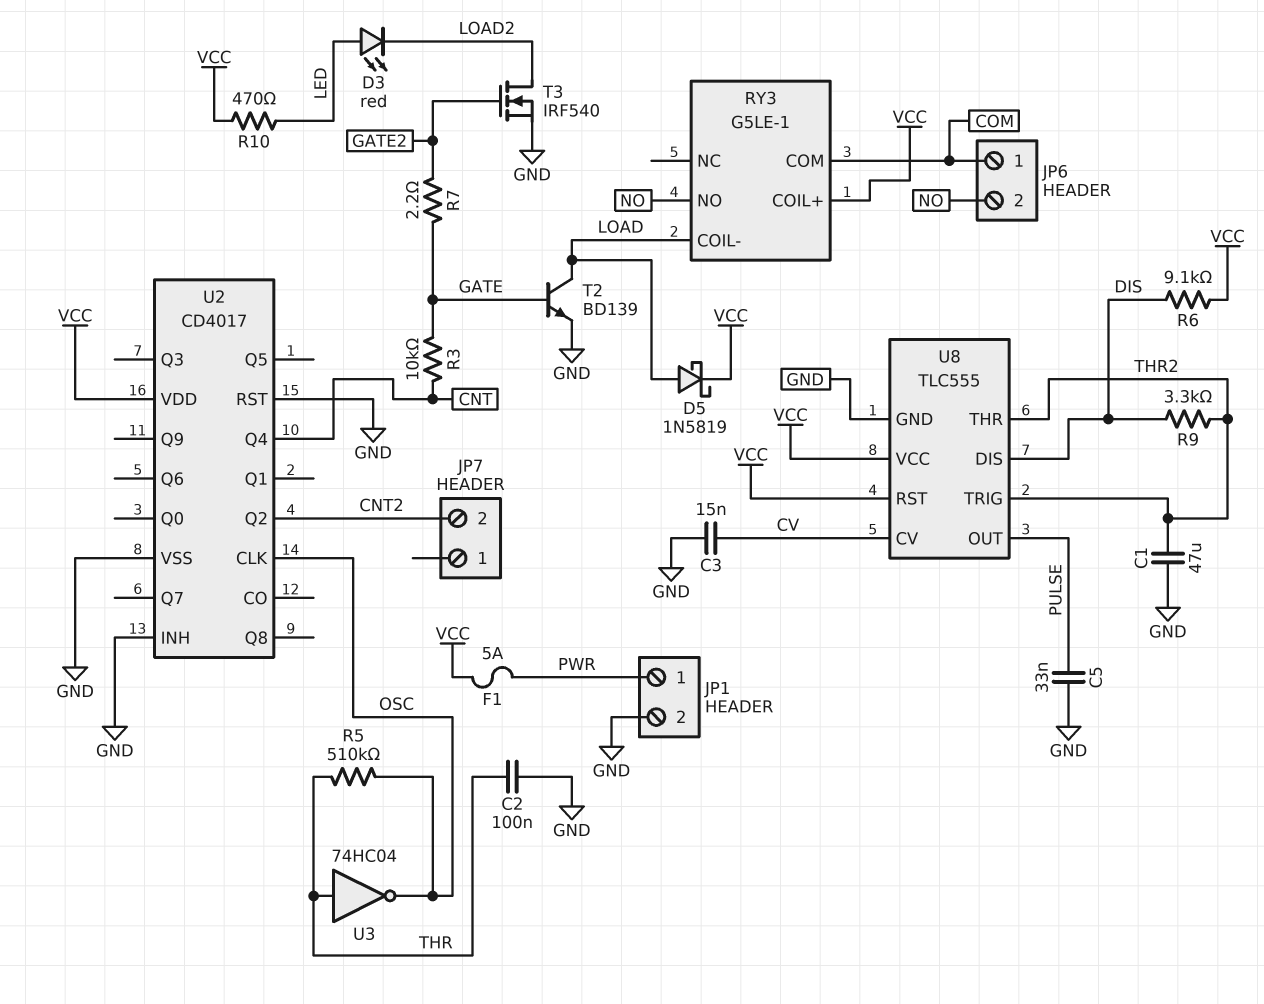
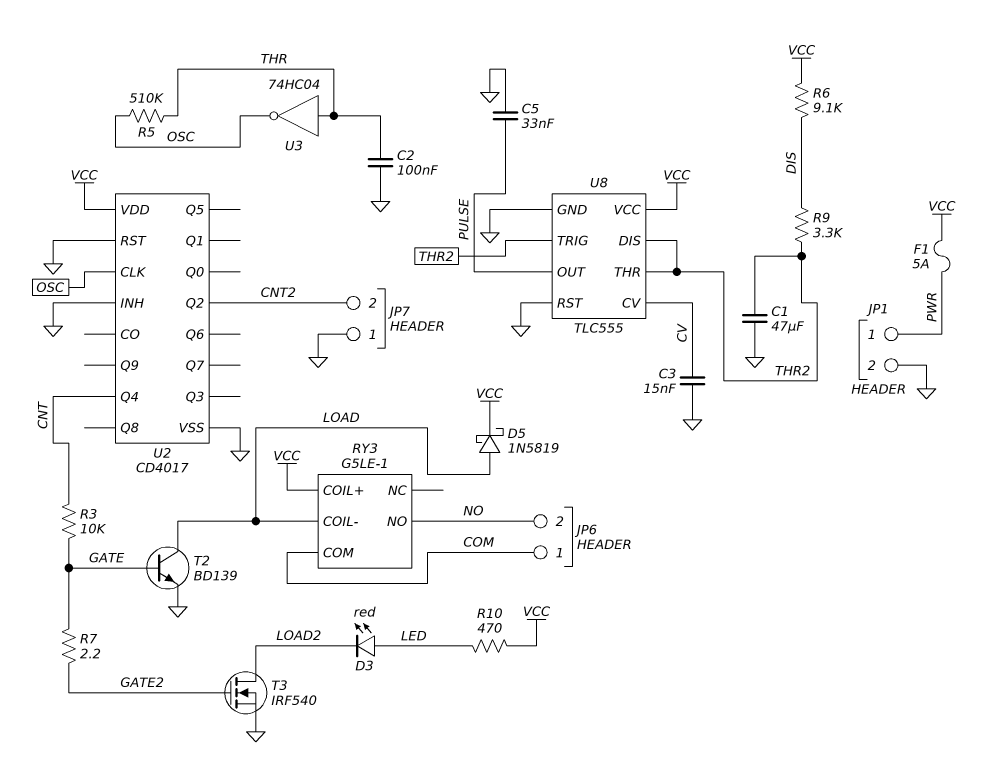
JP7 pin 1: none -> GND
U8 pin DIS: DIS -> THR2
U8 pin RST: VCC -> GND

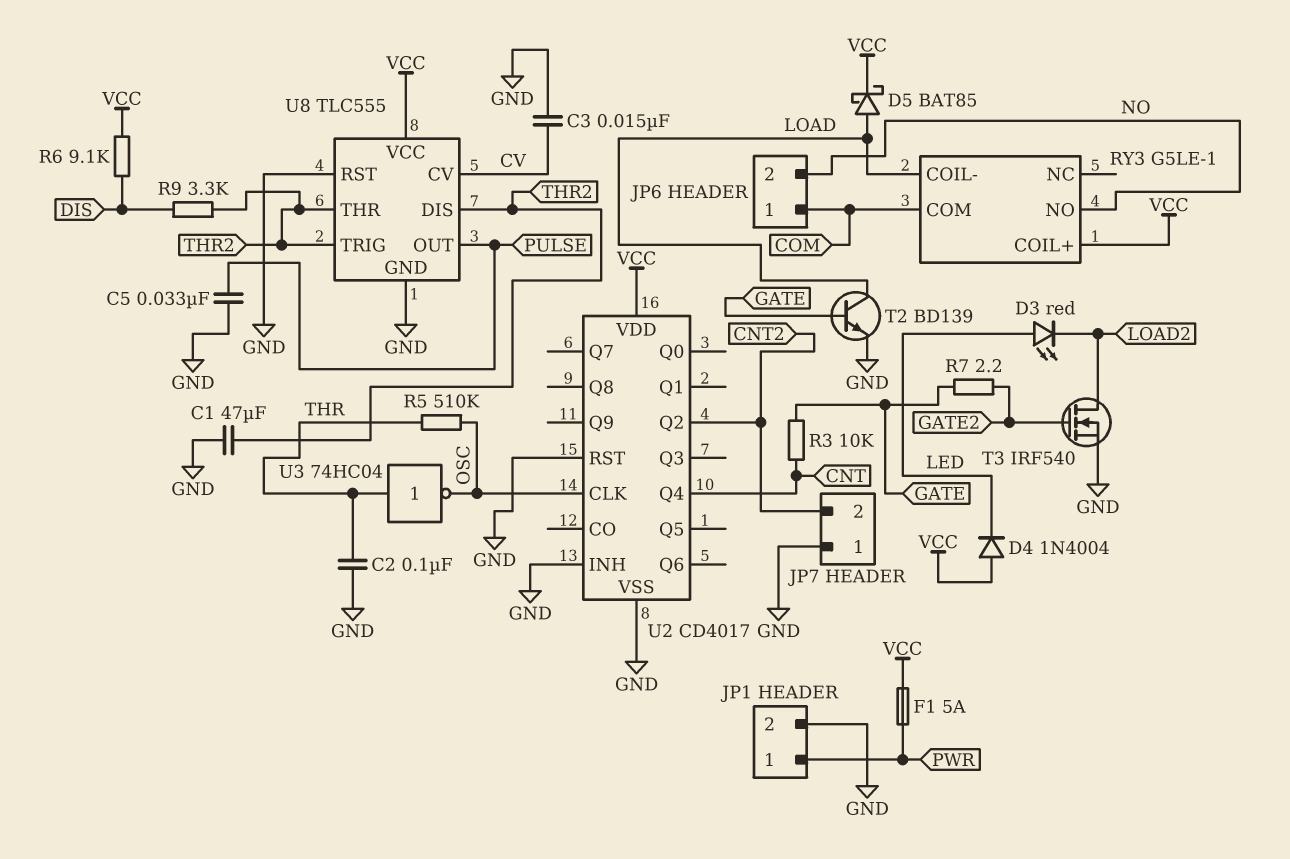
D4: none -> diode 1N4004 (A VCC, K LED)
D5: schottky 1N5819 (A LOAD, K VCC) -> schottky BAT85 (A LOAD, K VCC)
R10: 470 (LED, VCC) -> none

